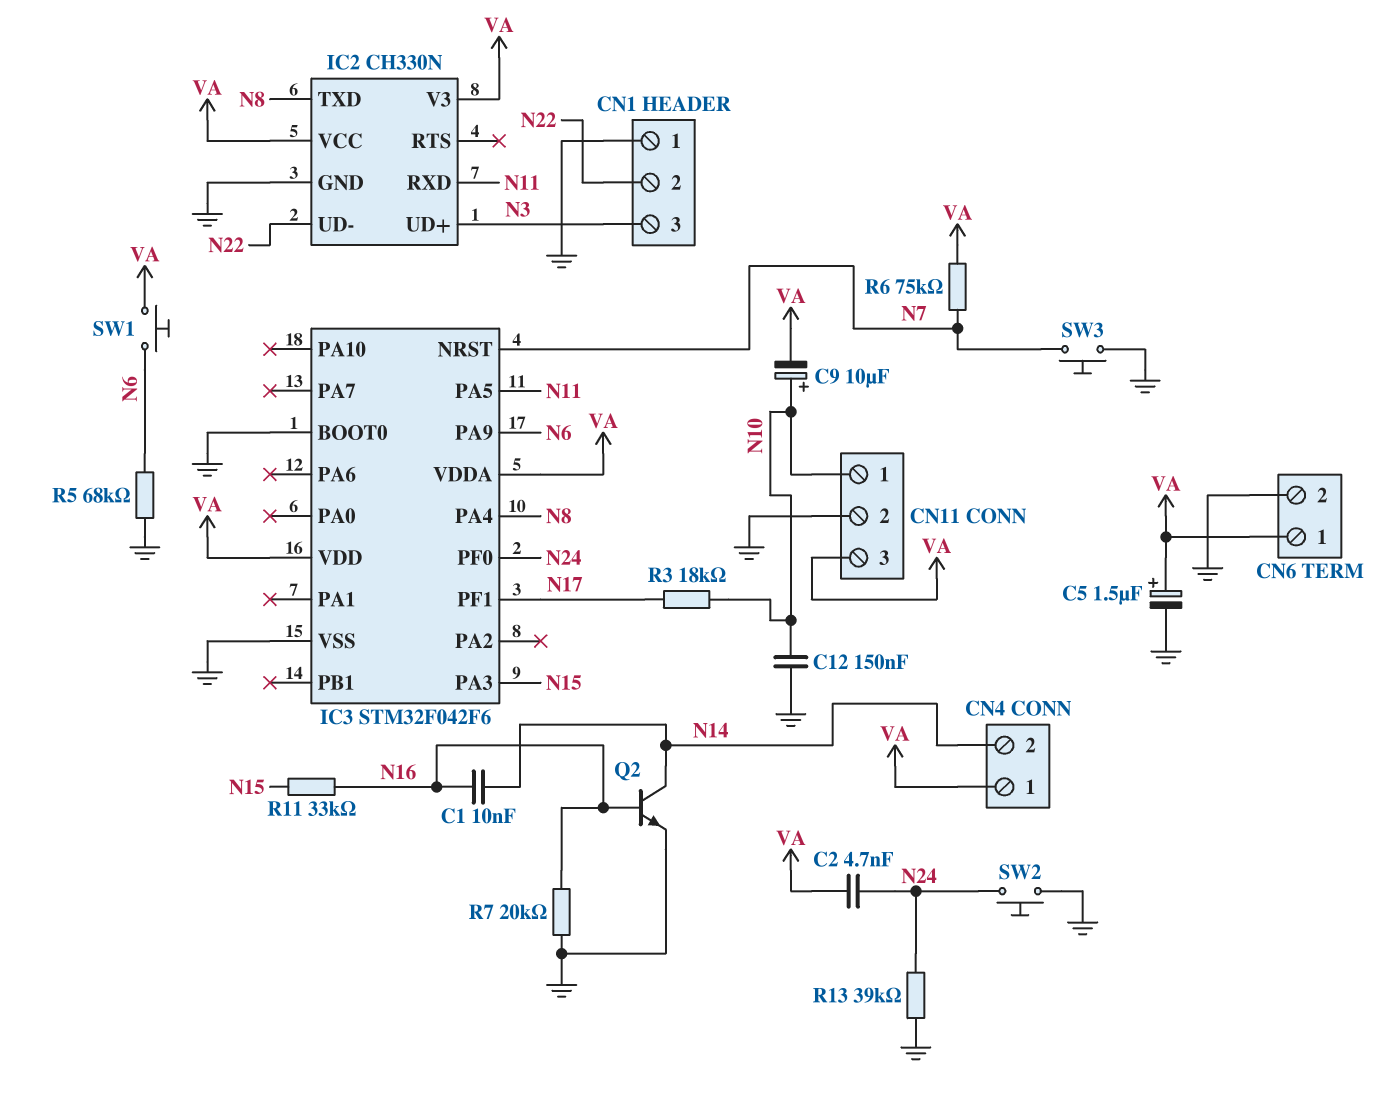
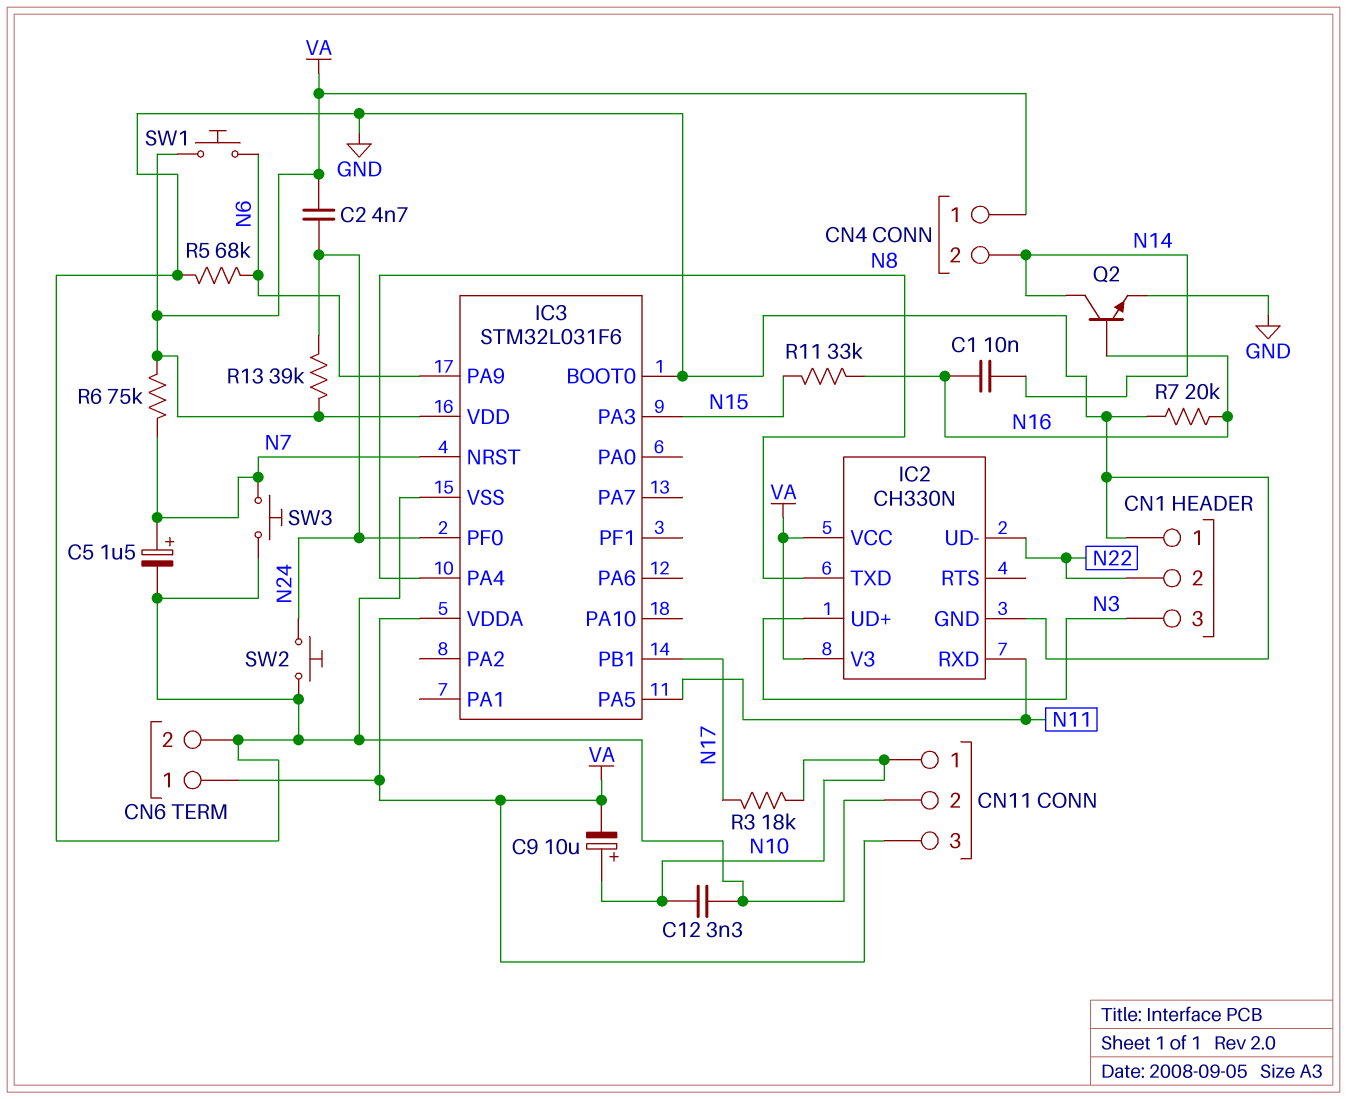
C5: 1.5uF (plus VA, minus GND) -> 1.5uF (plus N7, minus GND)
C12: 150nF (GND, N10) -> 3.3nF (GND, N10)
IC3: STM32F042F6 -> STM32L031F6
IC3 pin PB1: none -> N17
IC3 pin PF1: N17 -> none
R13: 39k (GND, N24) -> 39k (N24, VA)

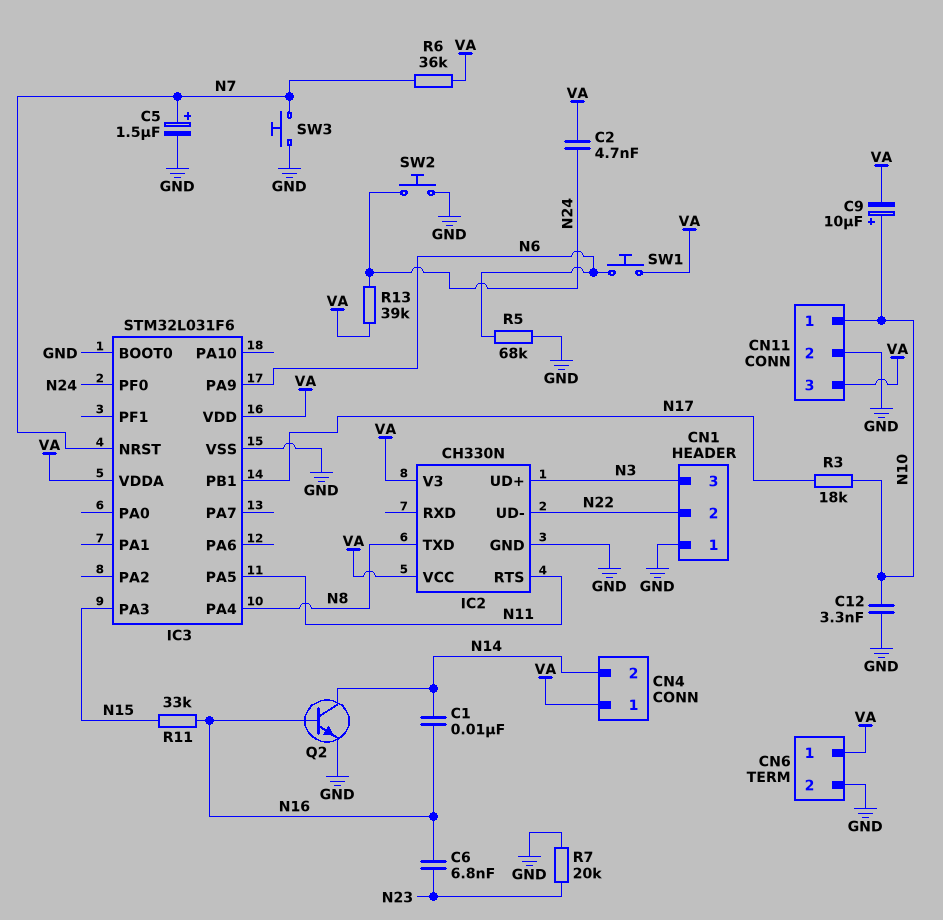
C6: none -> 6.8nF (N16, N23)
IC2 pin RTS: none -> N11
IC2 pin RXD: N11 -> none
R6: 75k (N7, VA) -> 36k (N7, VA)
R7: 20k (GND, N16) -> 20k (GND, N23)

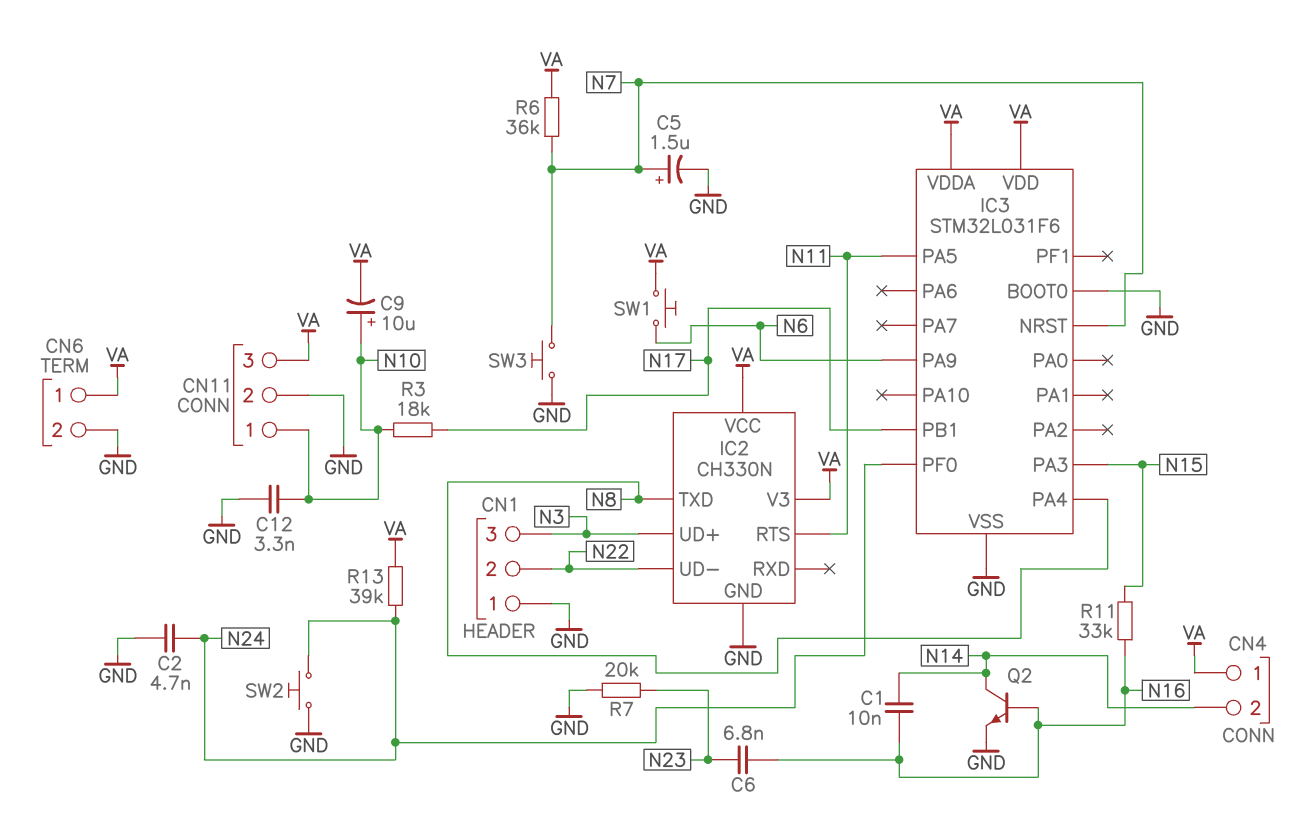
C2: 4.7nF (N24, VA) -> 4.7nF (GND, N24)
R5: 68k (GND, N6) -> none

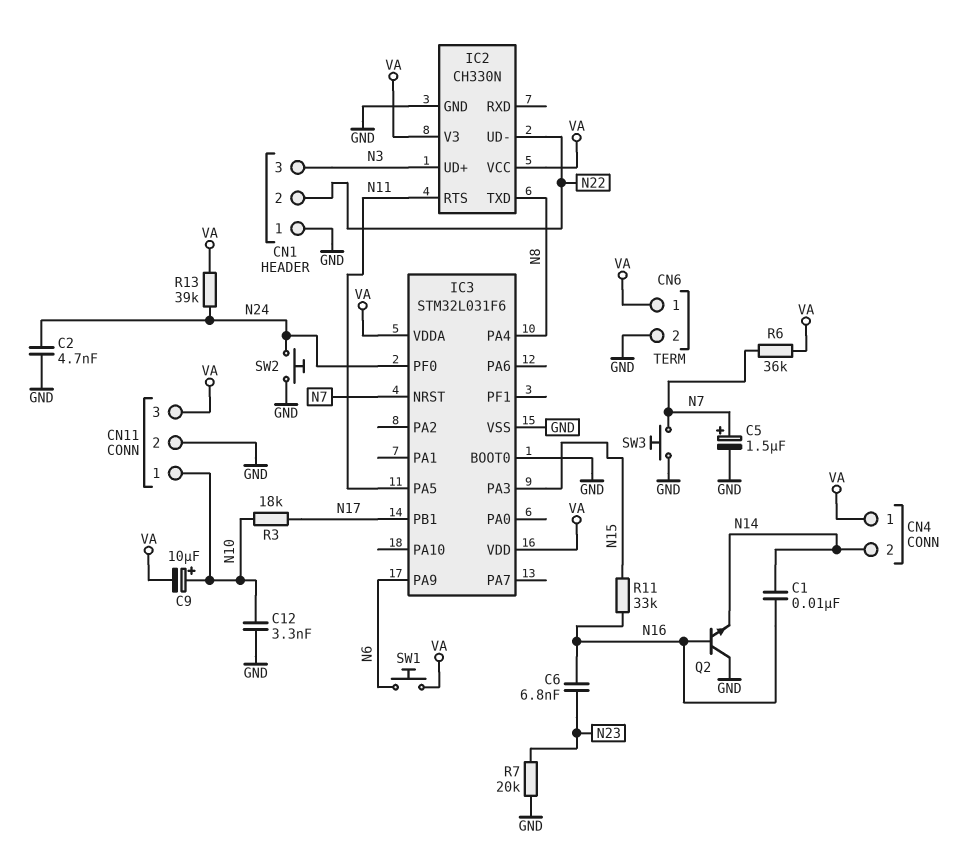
Q2: NPN (B N16, C N14, E GND) -> NPN (B N16, C GND, E N14)

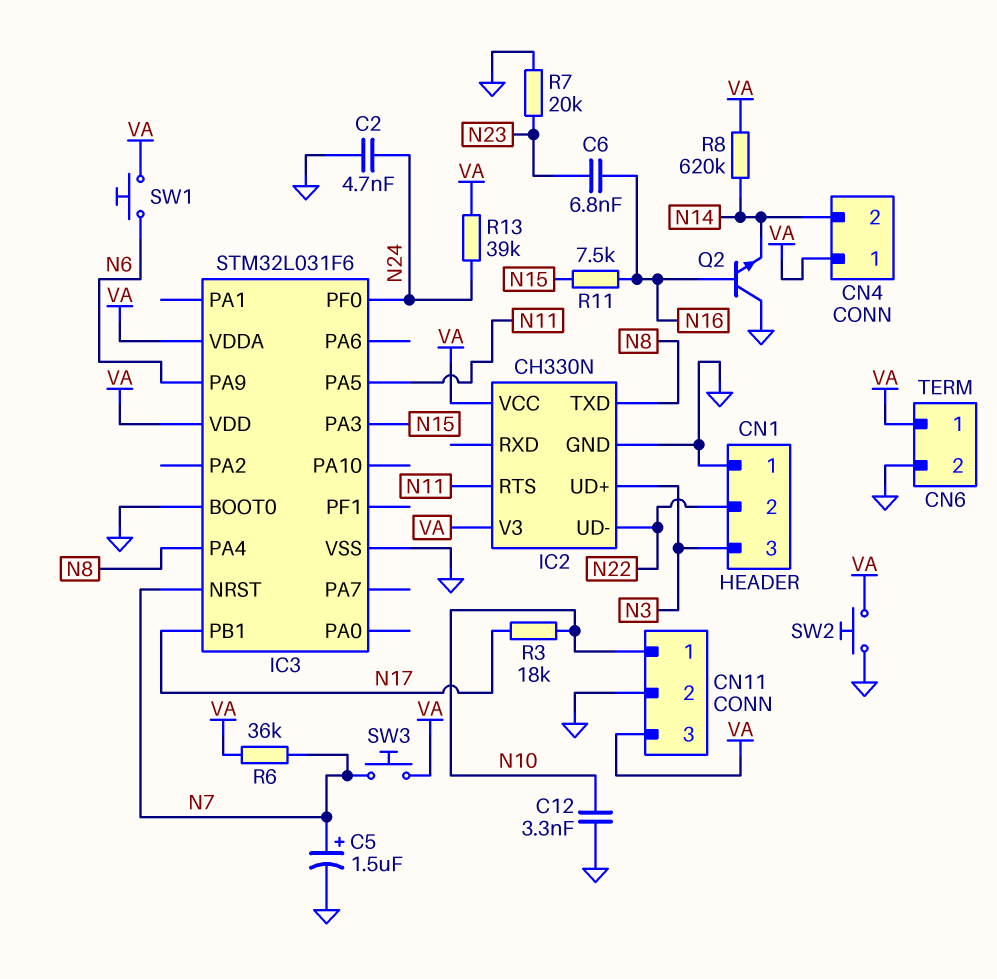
C1: 10nF (N14, N16) -> none
C9: 10uF (plus N10, minus VA) -> none
R8: none -> 620k (N14, VA)
R11: 33k (N15, N16) -> 7.5k (N15, N16)
SW2: button (GND, N24) -> button (GND, VA)
SW3: button (GND, N7) -> button (N7, VA)

